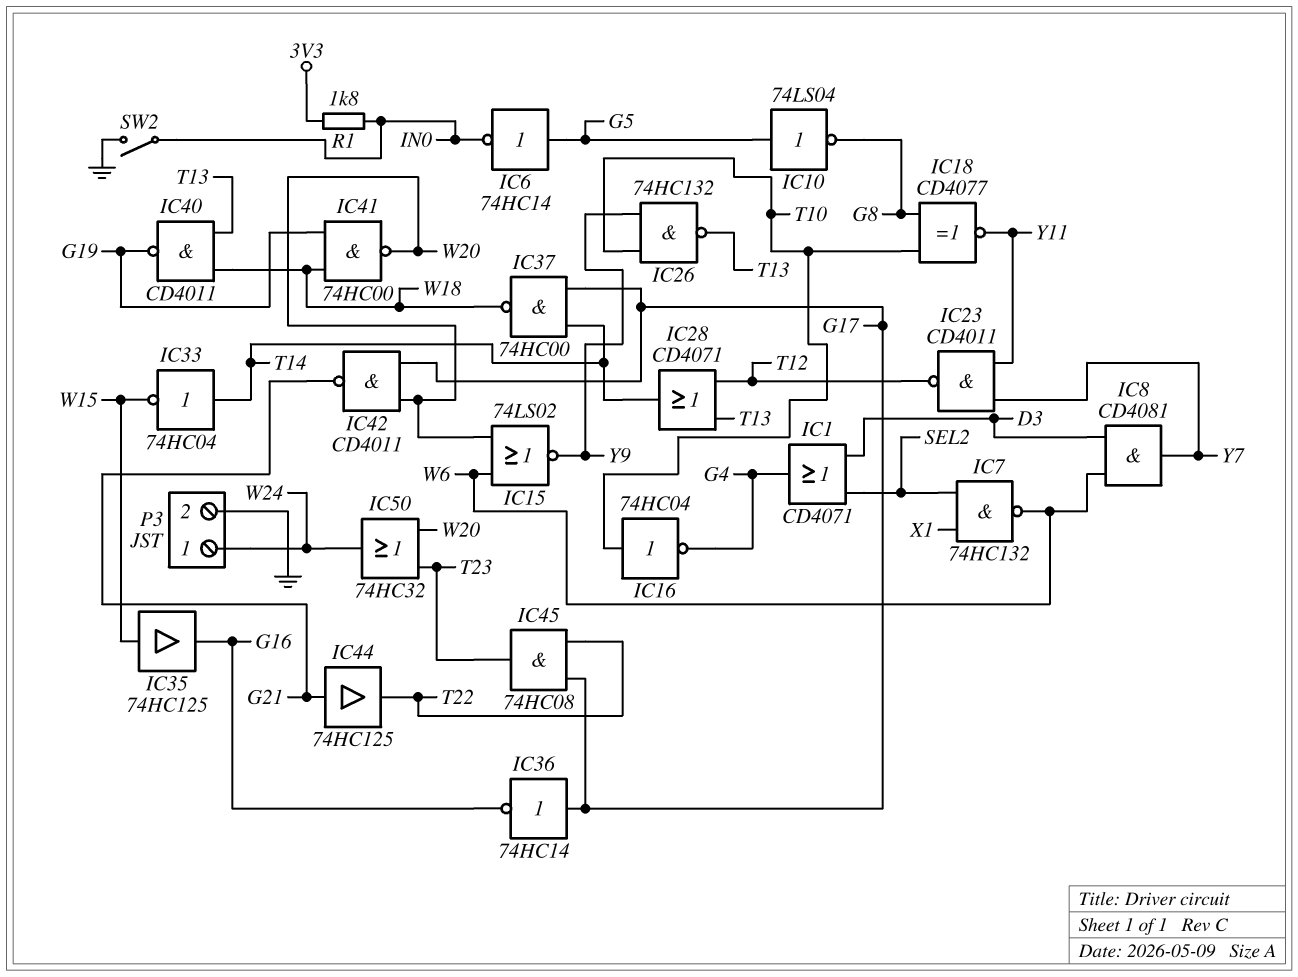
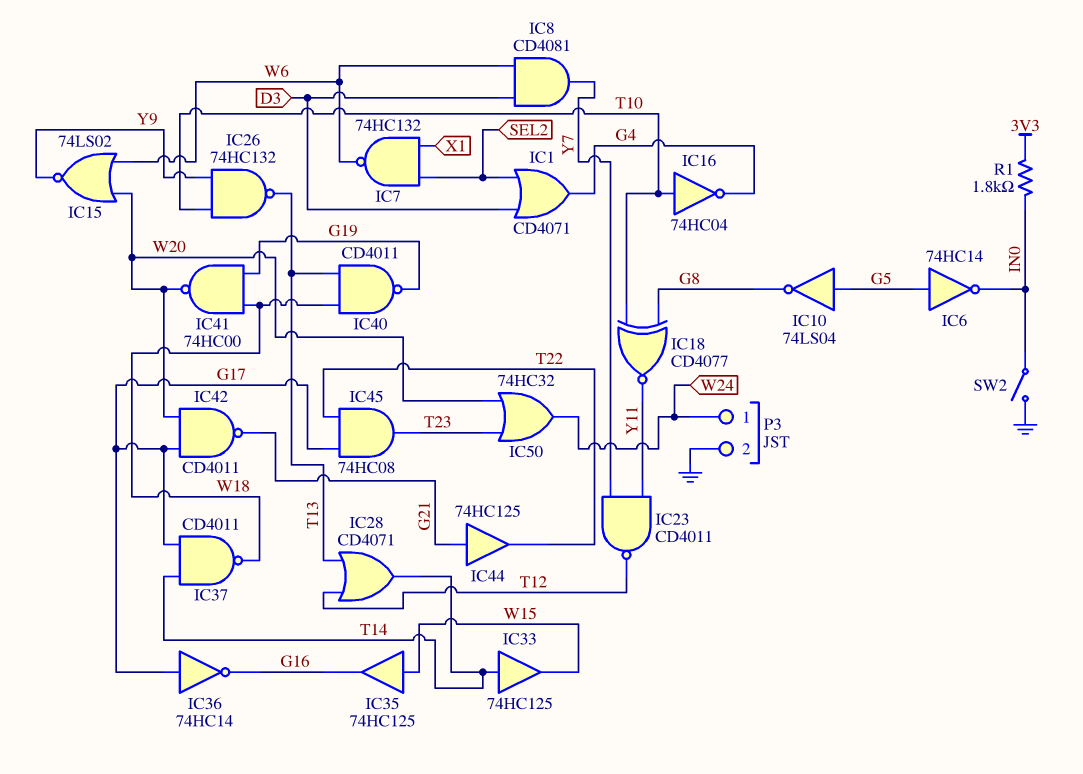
IC33: NOT 74HC04 (in T14, out W15) -> buffer 74HC125 (in T14, out W15)
IC37: NAND 74HC00 (in G17, in T14, out W18) -> NAND CD4011 (in G17, in T14, out W18)

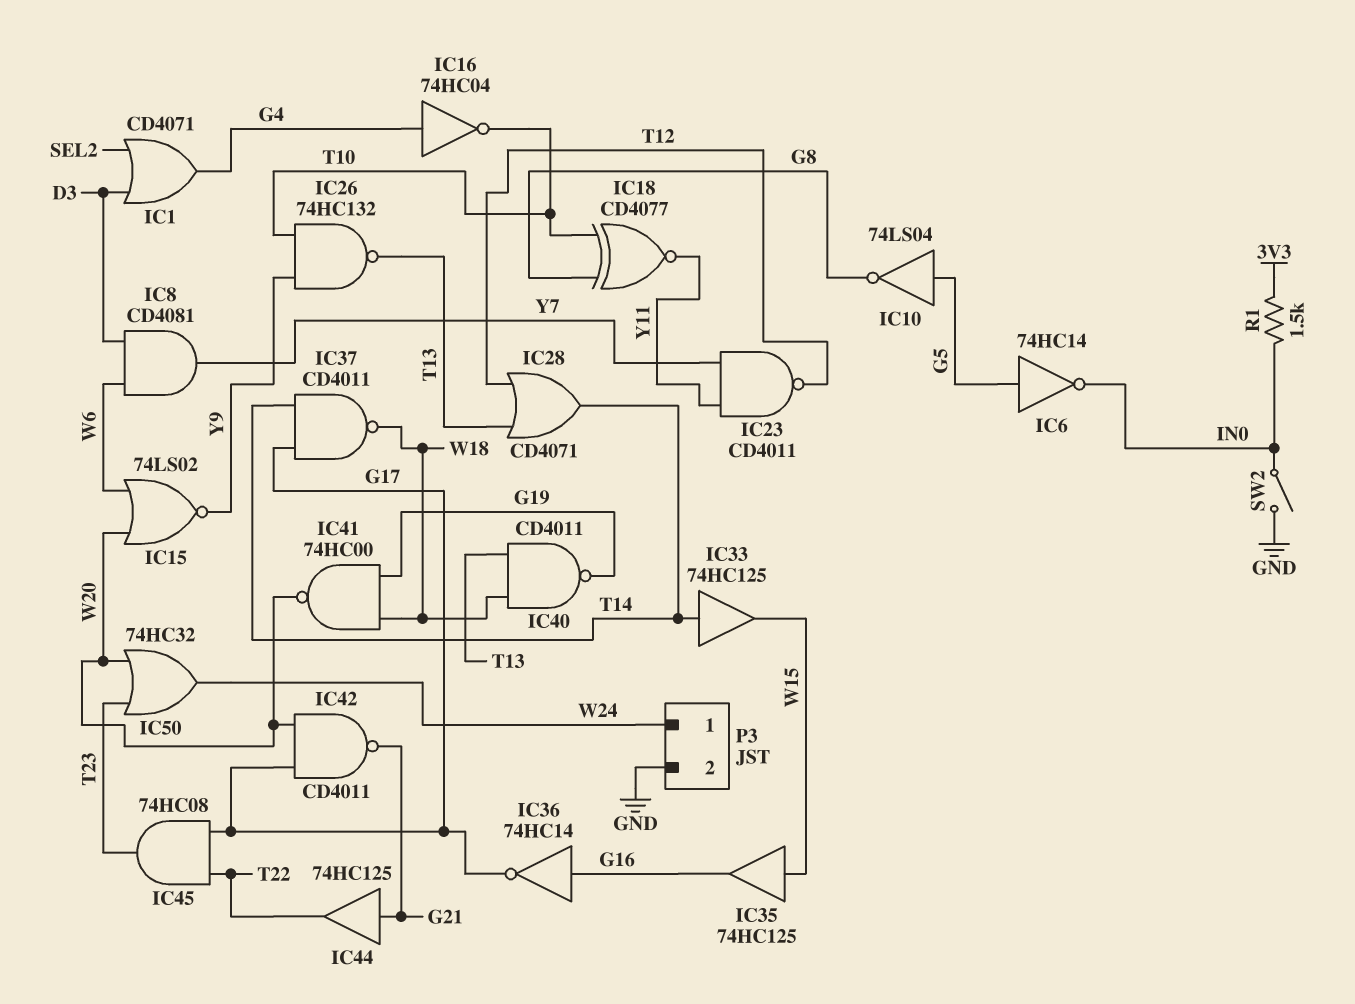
IC7: NAND 74HC132 (in SEL2, in X1, out W6) -> none
IC16: NOT 74HC04 (in T10, out G4) -> NOT 74HC04 (in G4, out T10)
IC36: NOT 74HC14 (in G17, out G16) -> NOT 74HC14 (in G16, out G17)
R1: 1.8k (3V3, IN0) -> 1.5k (3V3, IN0)

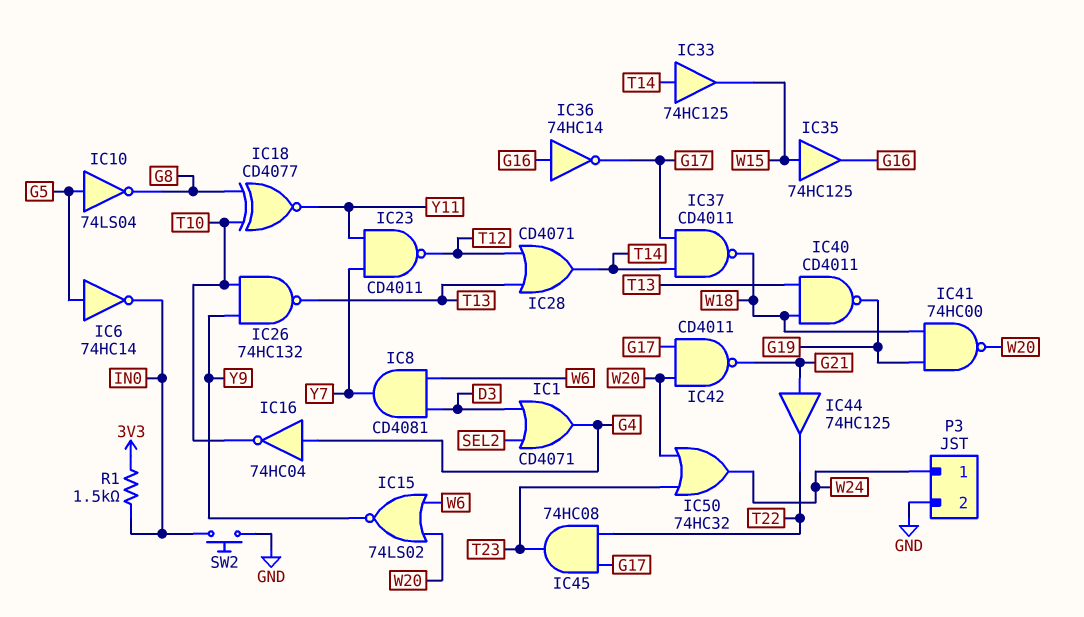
SW2: switch (GND, IN0) -> button (GND, IN0)

